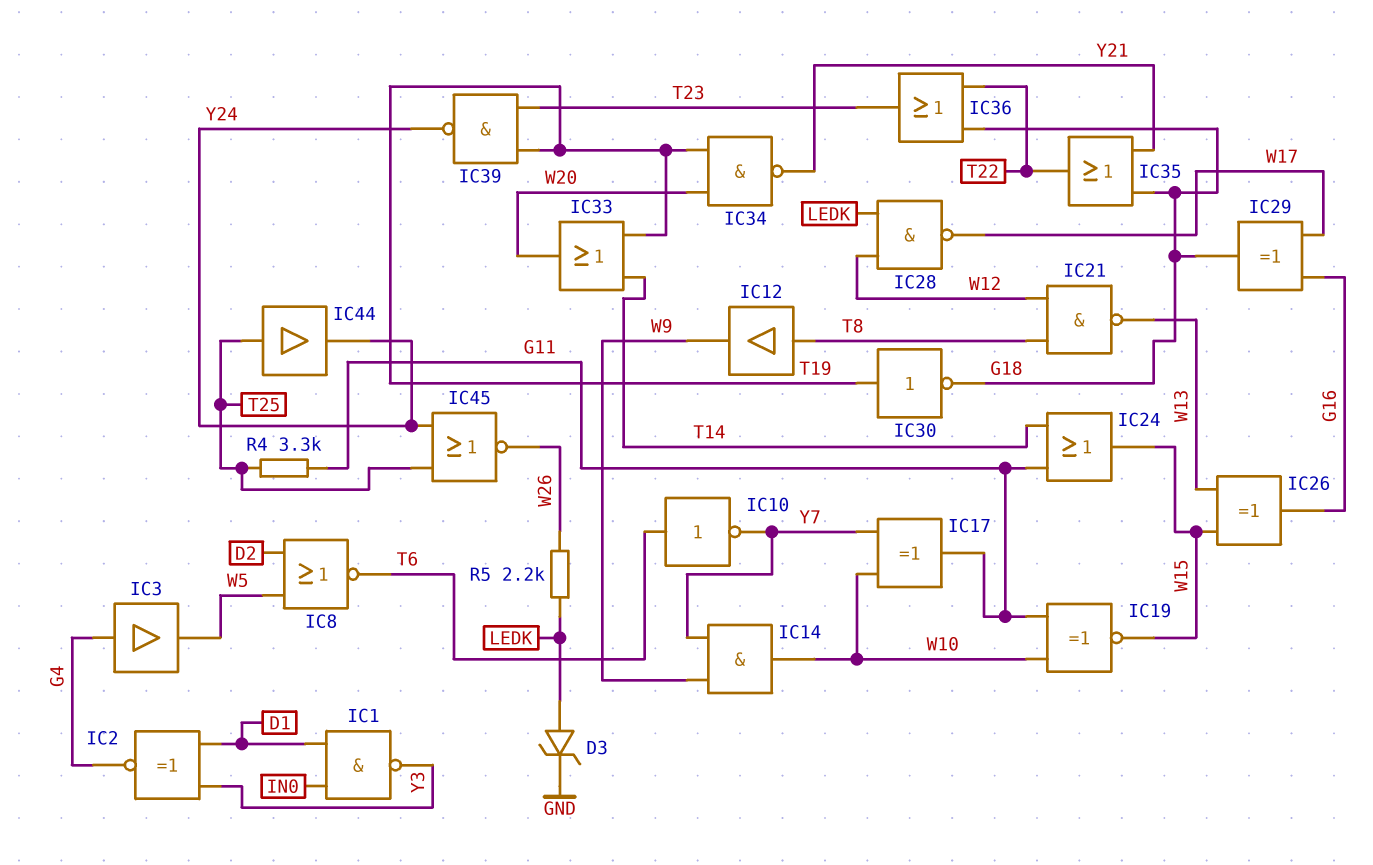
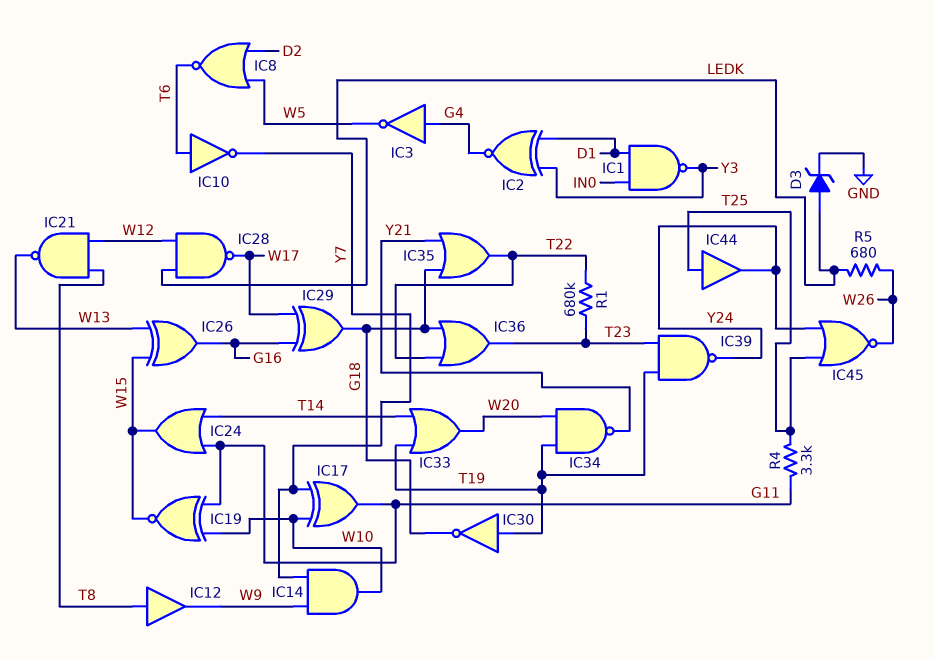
IC3: buffer (in G4, out W5) -> NOT (in G4, out W5)
R1: none -> 680k (T22, T23)
R5: 2.2k (LEDK, W26) -> 680 (LEDK, W26)

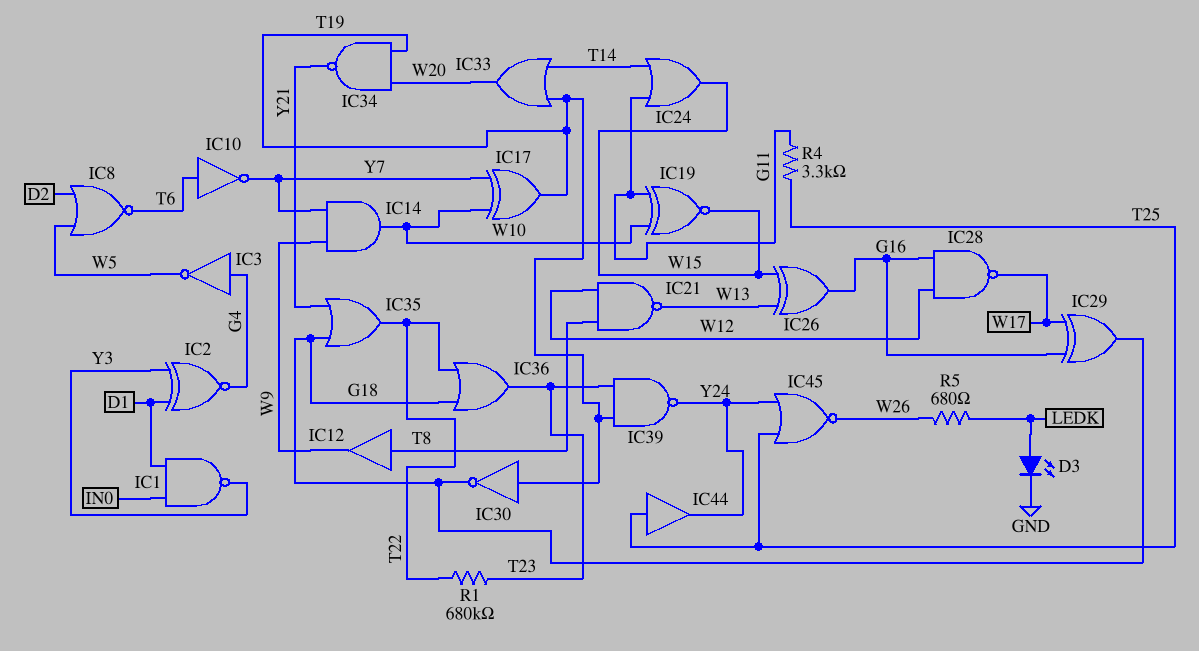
D3: zener (A LEDK, K GND) -> LED (A LEDK, K GND)
IC17: XOR (in W10, in Y7, out G11) -> XOR (in W10, in Y7, out T19)
IC28: NAND (in LEDK, in W12, out W17) -> NAND (in G16, in W12, out W17)

